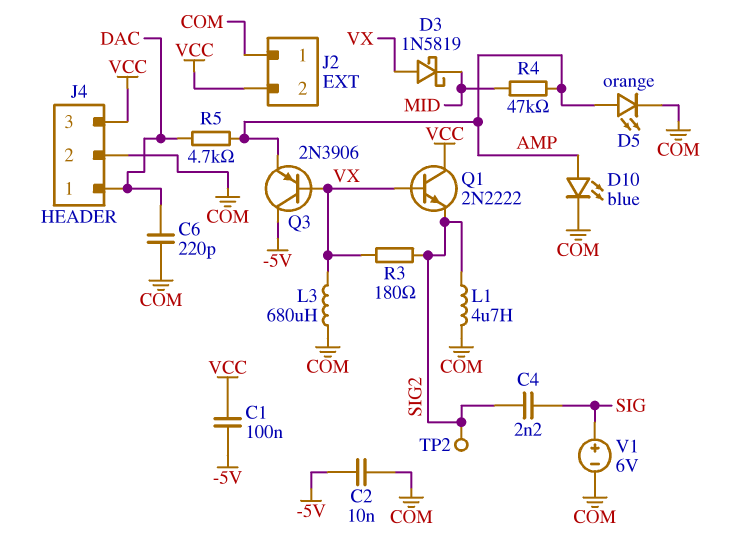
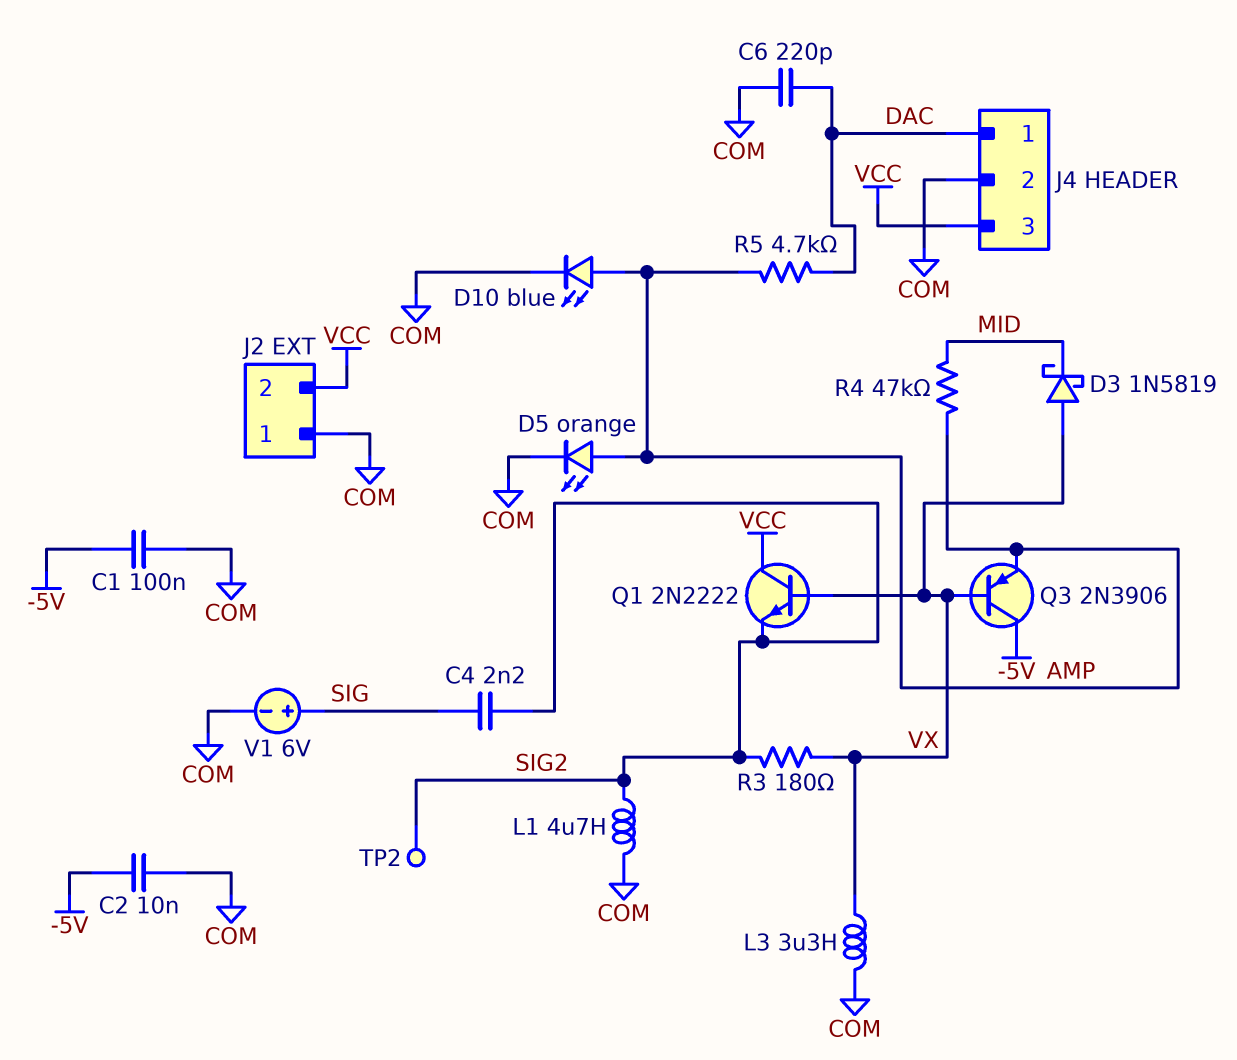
C1: 100nF (-5V, VCC) -> 100nF (-5V, COM)
L3: 680uH (COM, VX) -> 3.3uH (COM, VX)

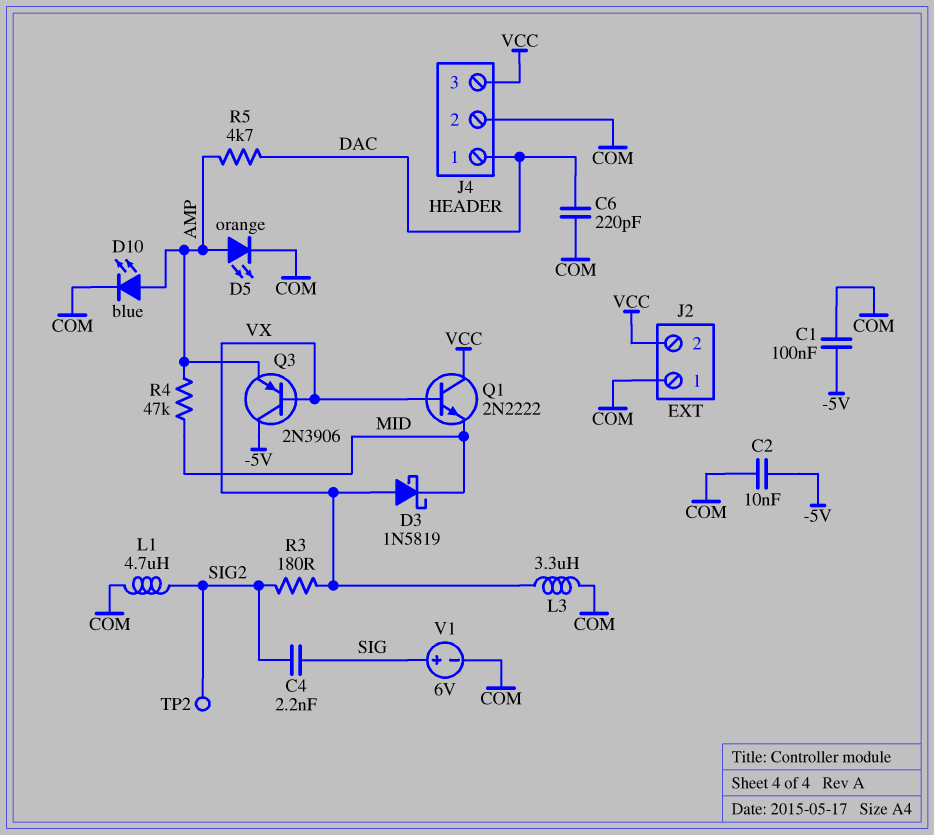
Q1: NPN 2N2222 (B VX, C VCC, E SIG2) -> NPN 2N2222 (B VX, C VCC, E MID)

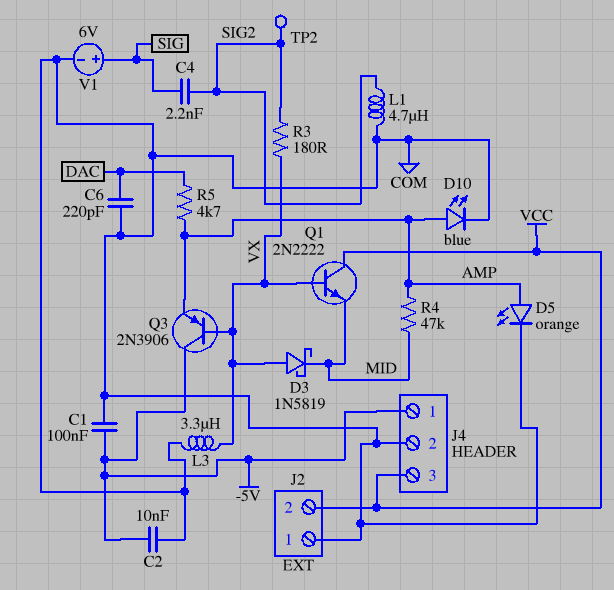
J4 pin 1: DAC -> -5V

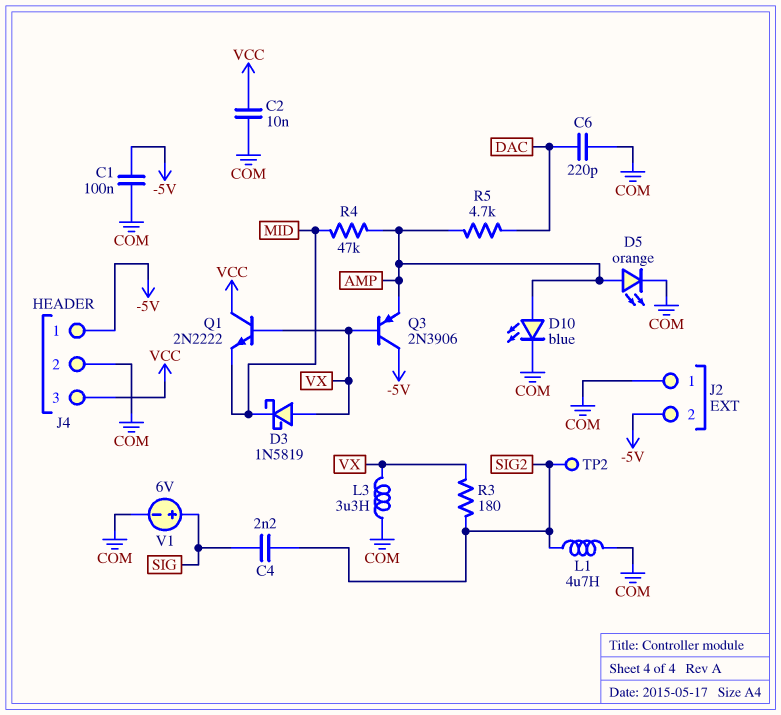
C2: 10nF (-5V, COM) -> 10nF (COM, VCC)
J2 pin 2: VCC -> -5V

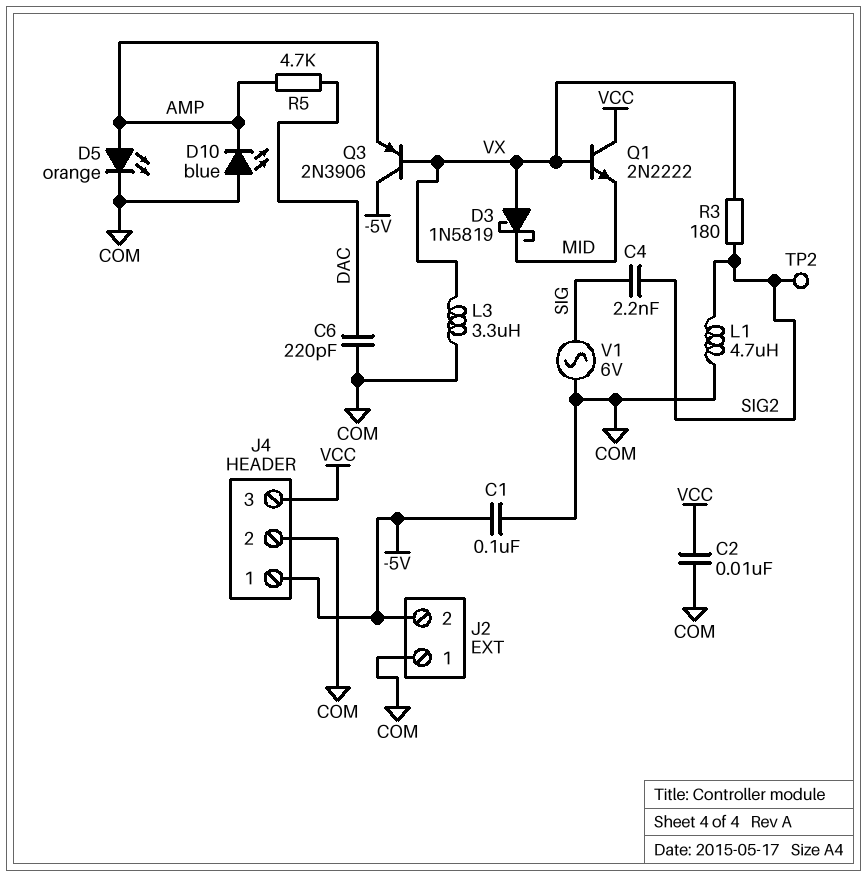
D10: LED blue (A AMP, K COM) -> LED blue (A COM, K AMP)
R4: 47k (AMP, MID) -> none
V1: 6V (plus SIG, minus COM) -> AC 6V (COM, SIG)

